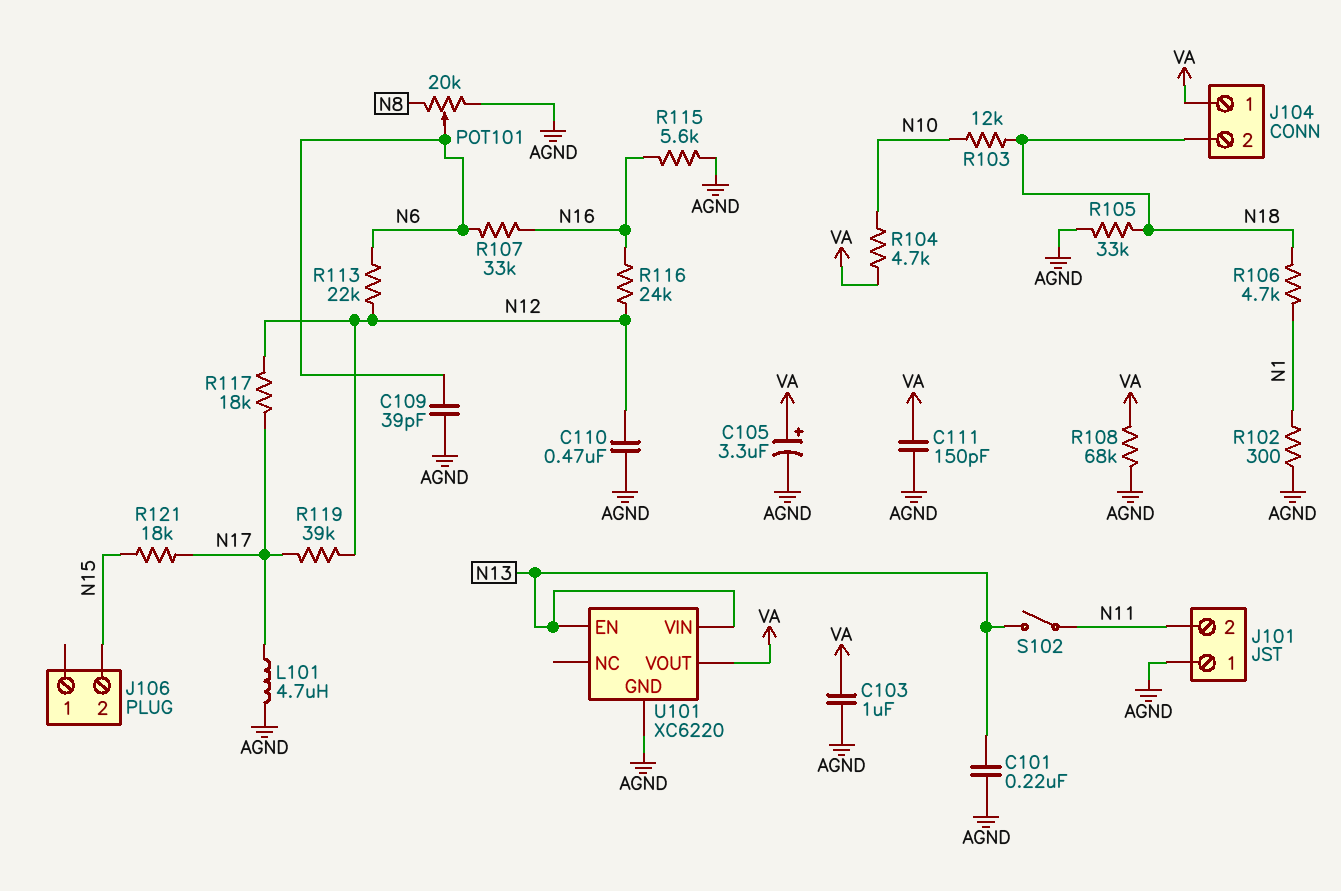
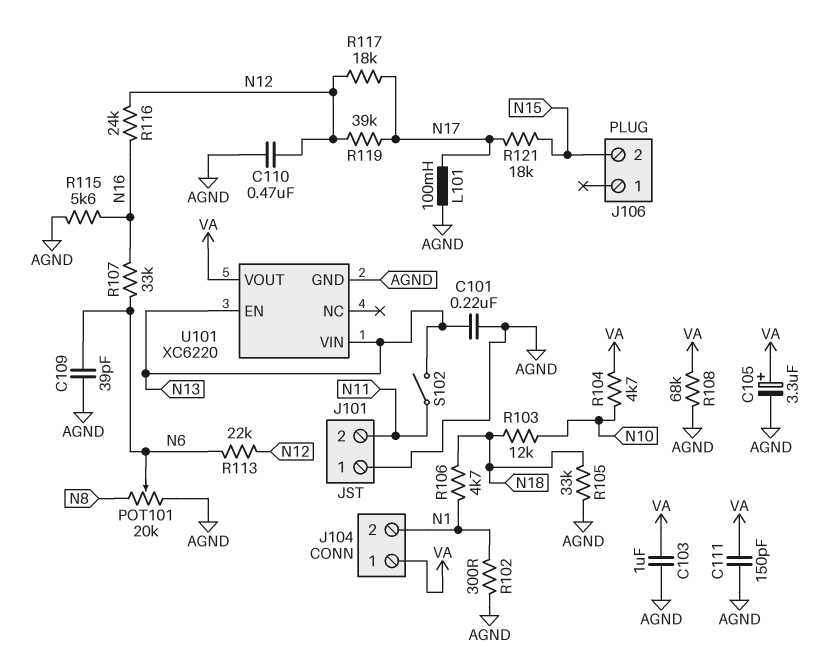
J104 pin 2: N18 -> N1
L101: 4.7uH (AGND, N17) -> 100mH (AGND, N17)

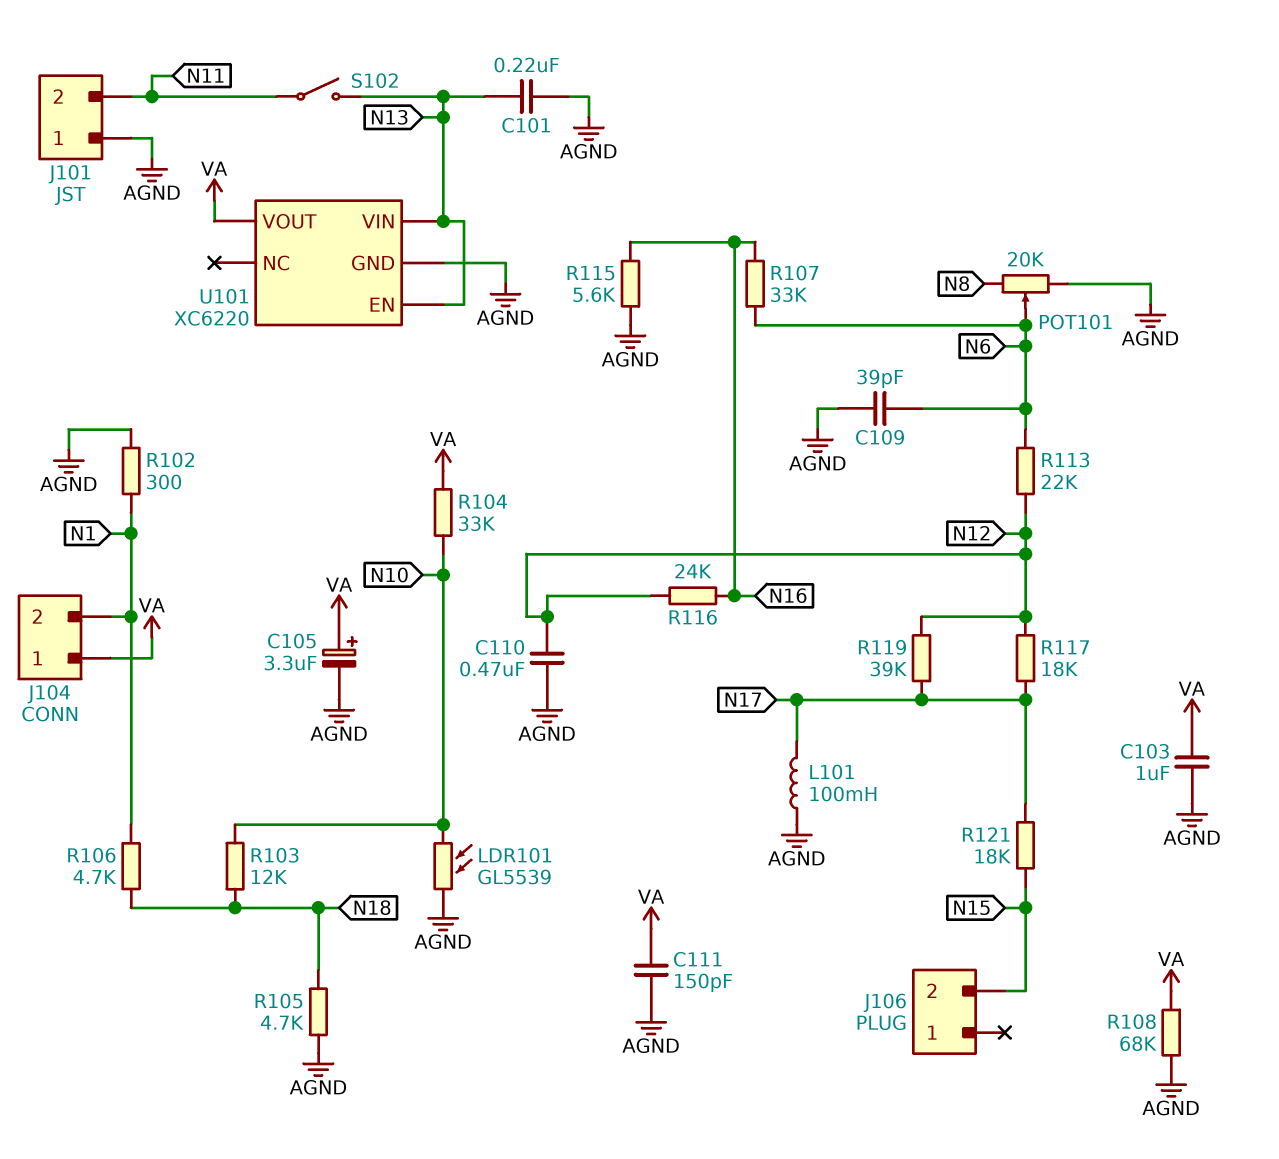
LDR101: none -> GL5539 (AGND, N10)
R104: 4.7k (N10, VA) -> 33k (N10, VA)
R105: 33k (AGND, N18) -> 4.7k (AGND, N18)

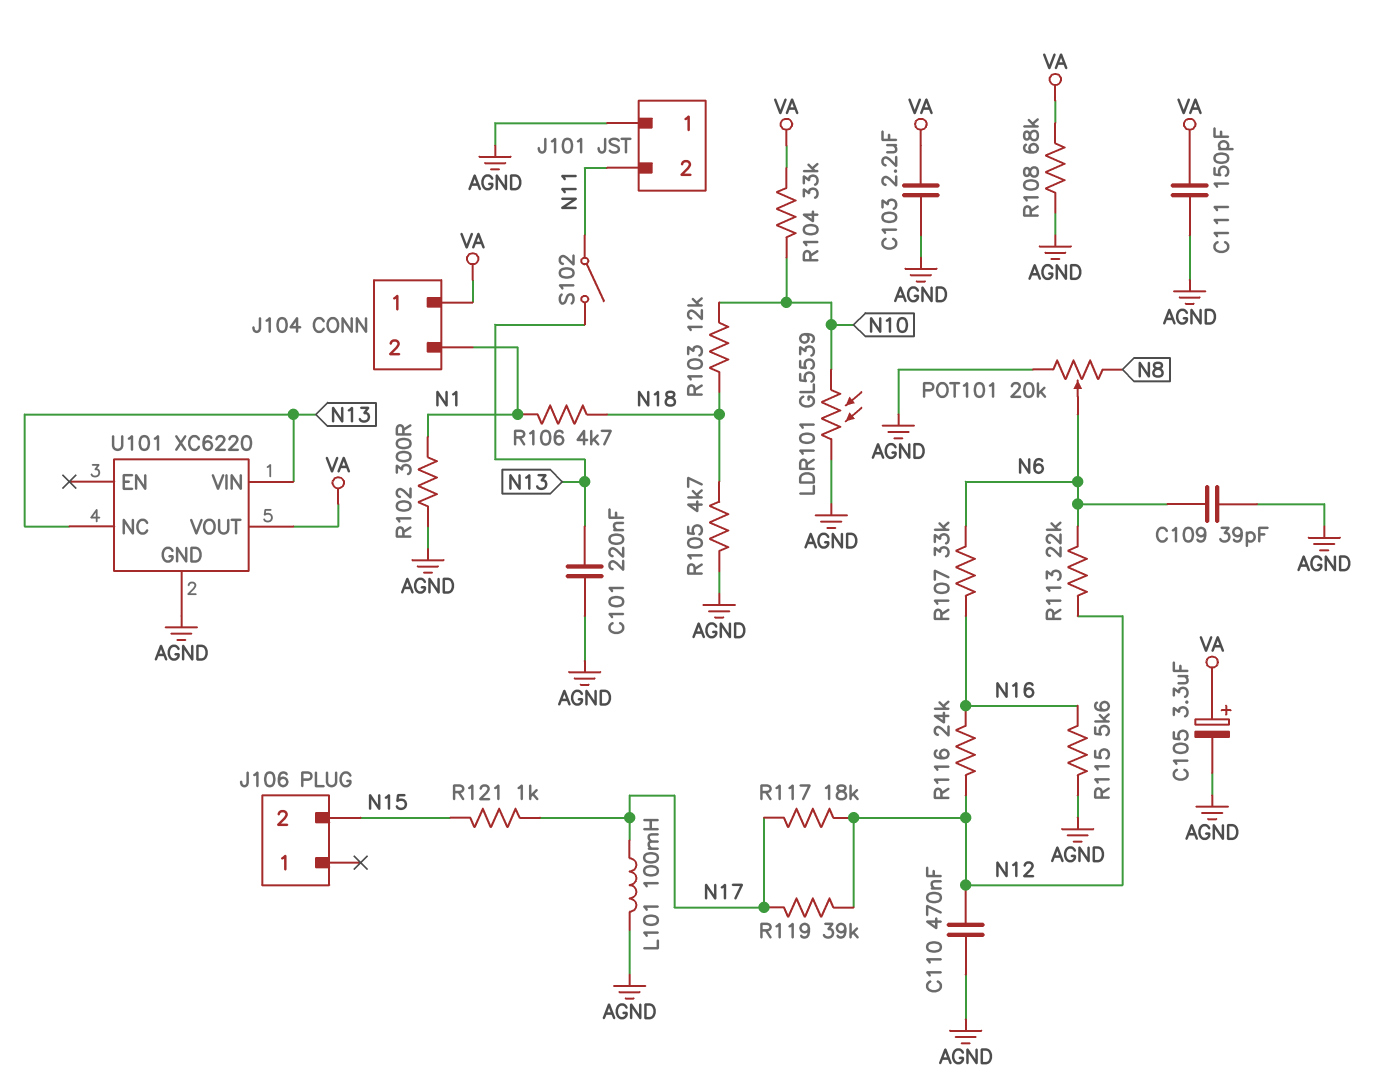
C103: 1uF (AGND, VA) -> 2.2uF (AGND, VA)
R121: 18k (N15, N17) -> 1k (N15, N17)
U101 pin EN: N13 -> none
U101 pin NC: none -> N13

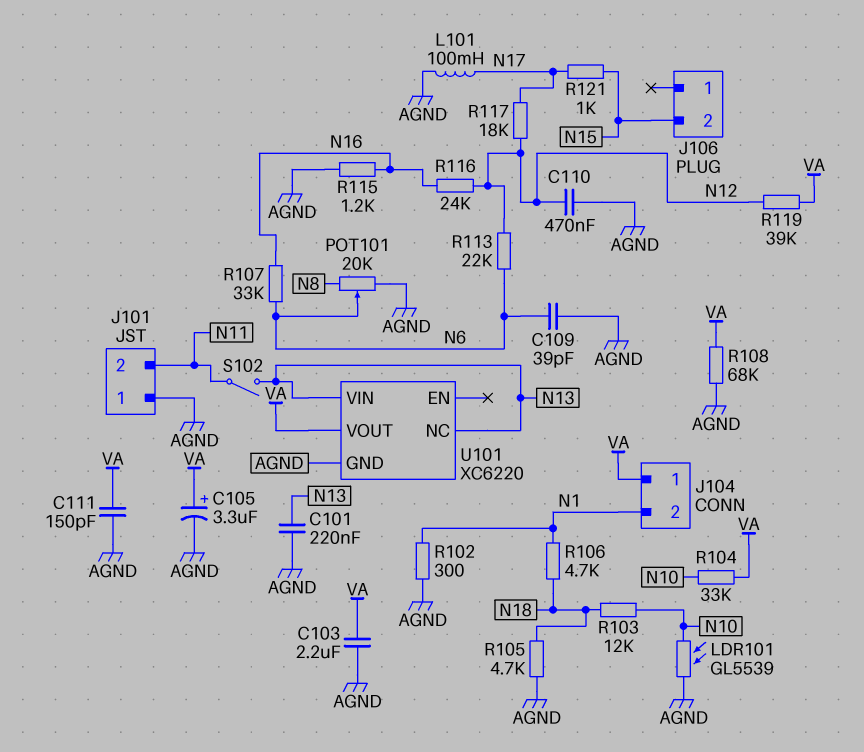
R115: 5.6k (AGND, N16) -> 1.2k (AGND, N16)
R119: 39k (N12, N17) -> 39k (N12, VA)

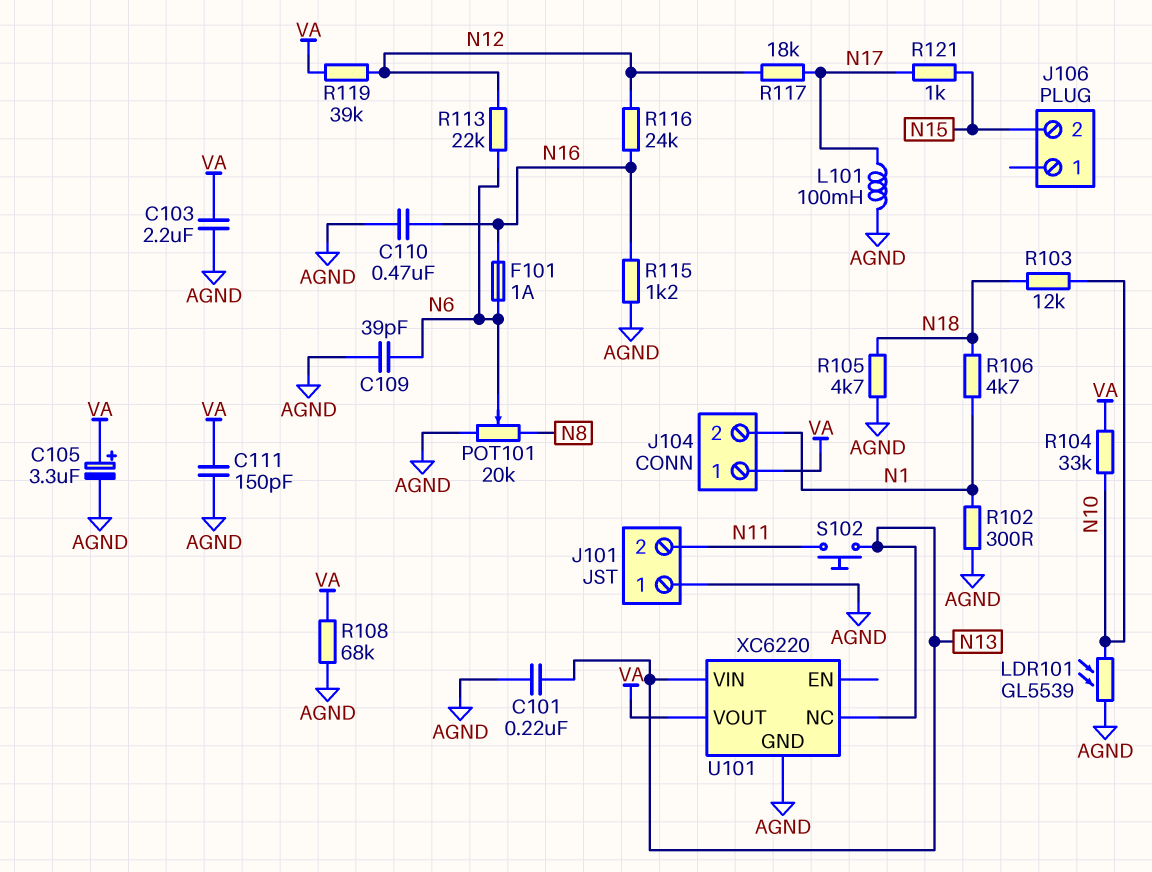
C110: 470nF (AGND, N12) -> 470nF (AGND, N16)
F101: none -> 1A (N6, N16)
R107: 33k (N6, N16) -> none
S102: switch (N11, N13) -> button (N11, N13)

